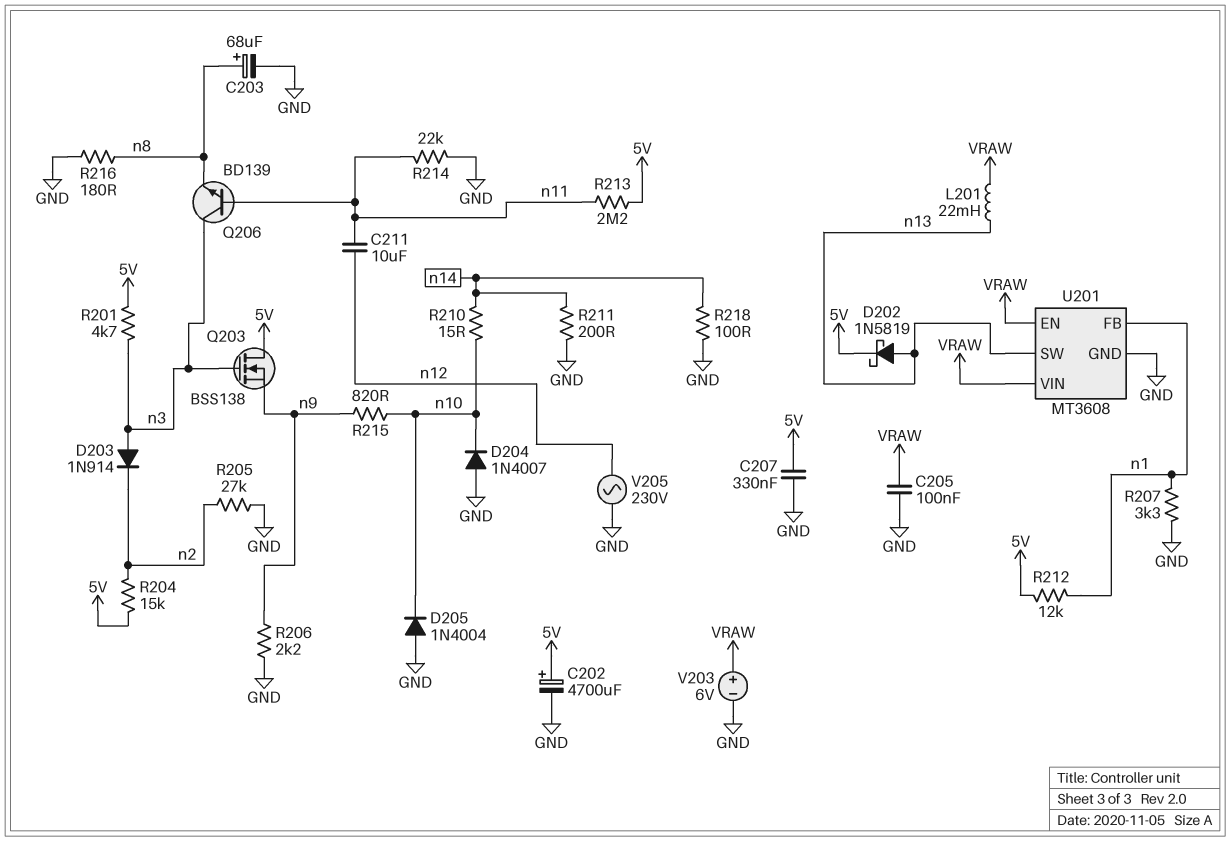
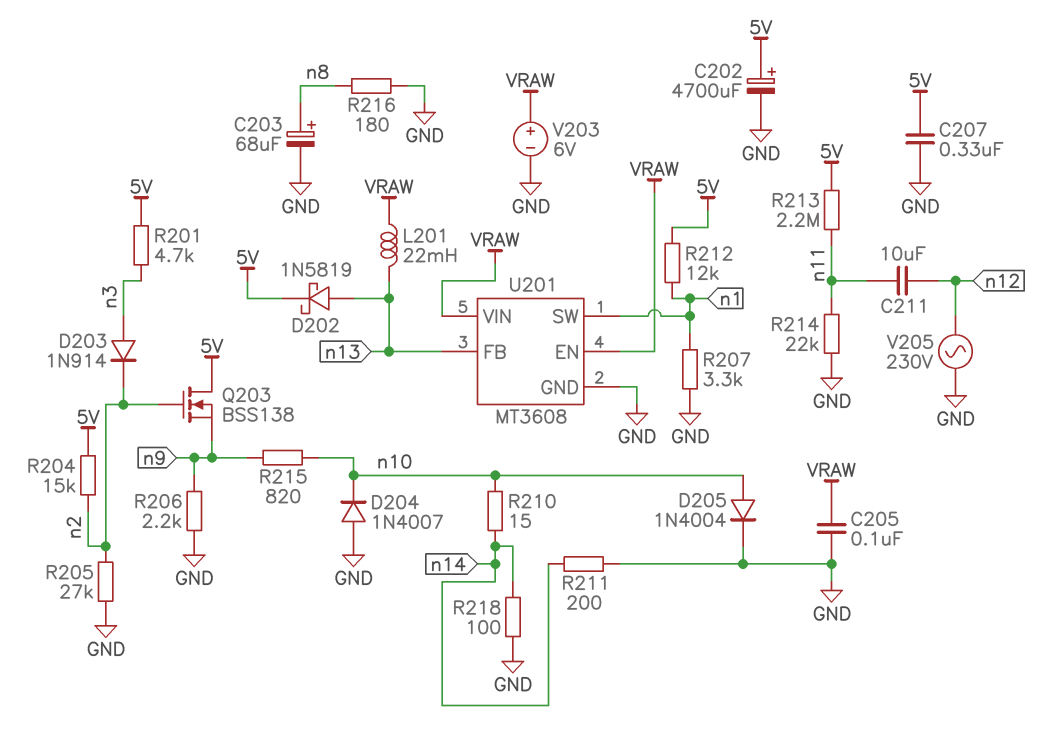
D205: diode 1N4004 (A GND, K n10) -> diode 1N4004 (A n10, K GND)
Q203: NMOS BSS138 (G n3, D 5V, S n9) -> NMOS BSS138 (G n2, D 5V, S n9)
Q206: NPN BD139 (B n11, C n3, E n8) -> none
U201 pin FB: n1 -> n13
U201 pin SW: n13 -> n1

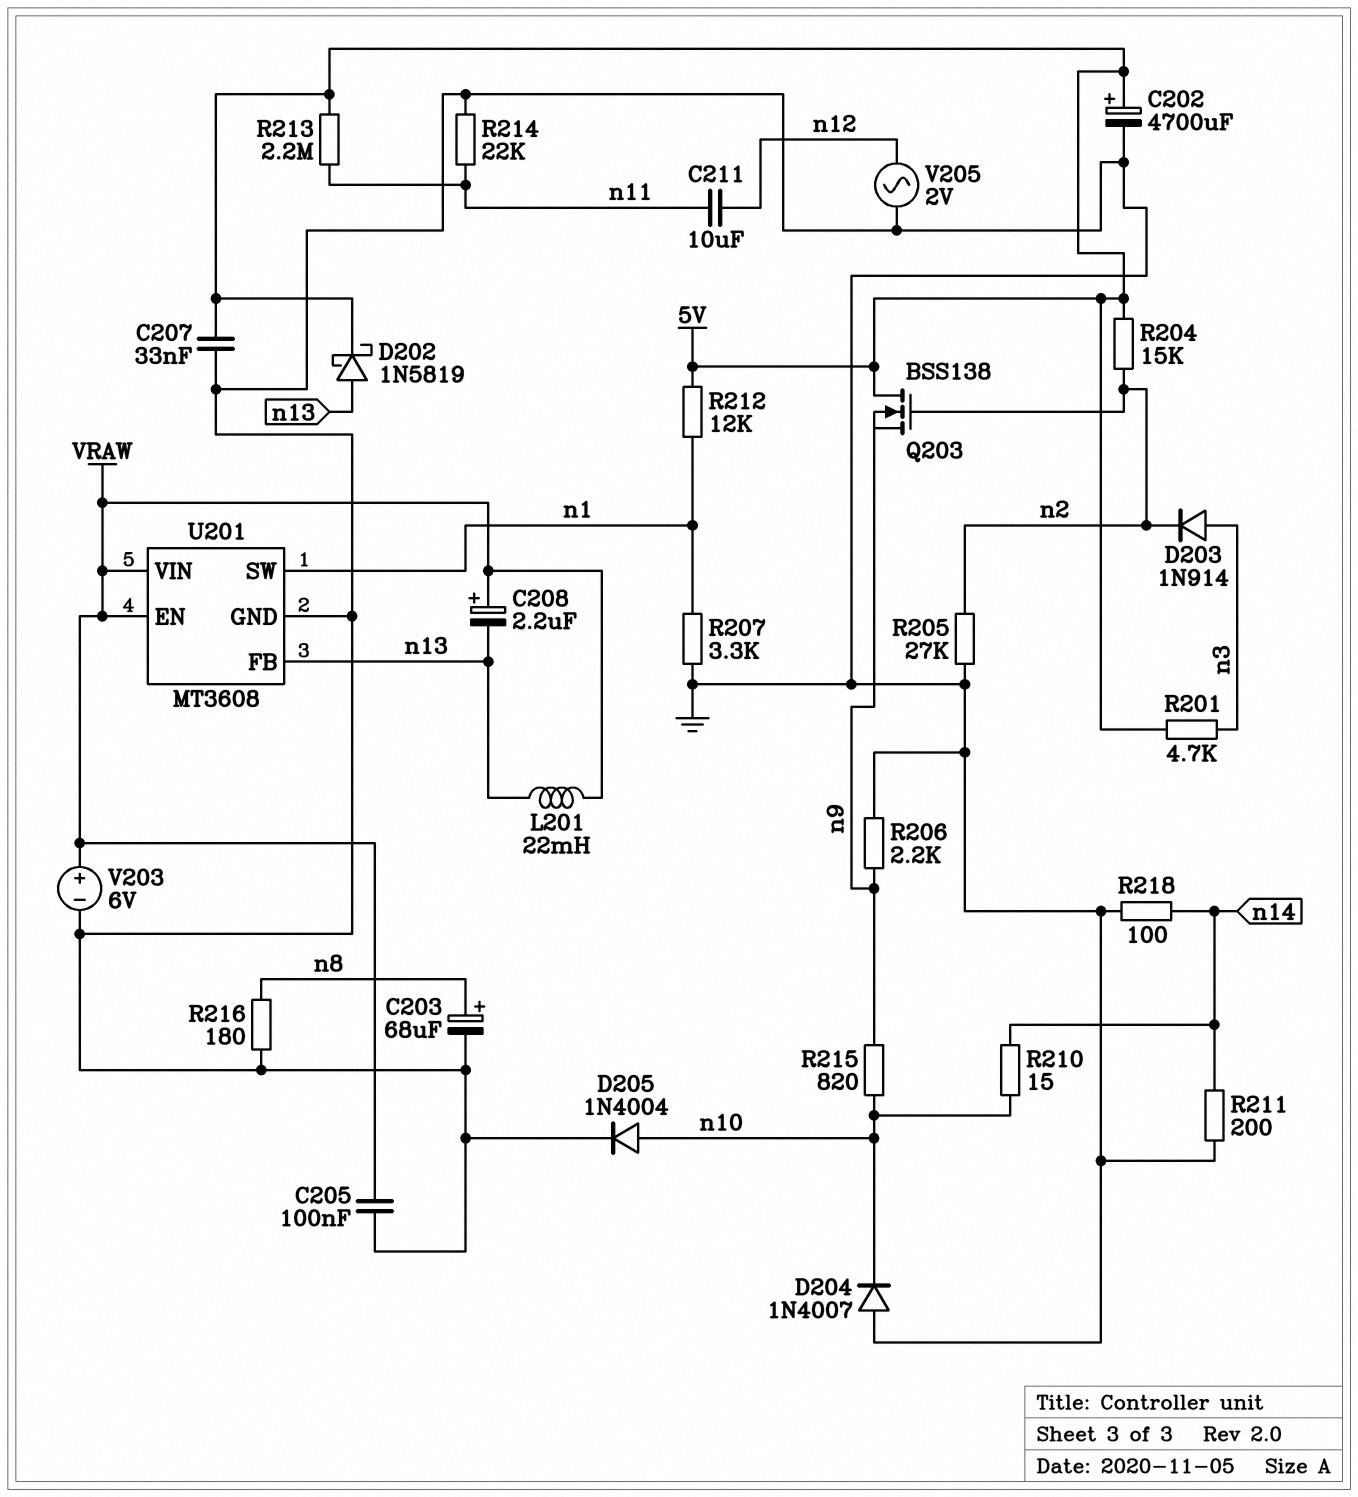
C207: 330nF (5V, GND) -> 33nF (5V, GND)
C208: none -> 2.2uF (plus VRAW, minus n13)
V205: AC 230V (GND, n12) -> AC 2V (GND, n12)

